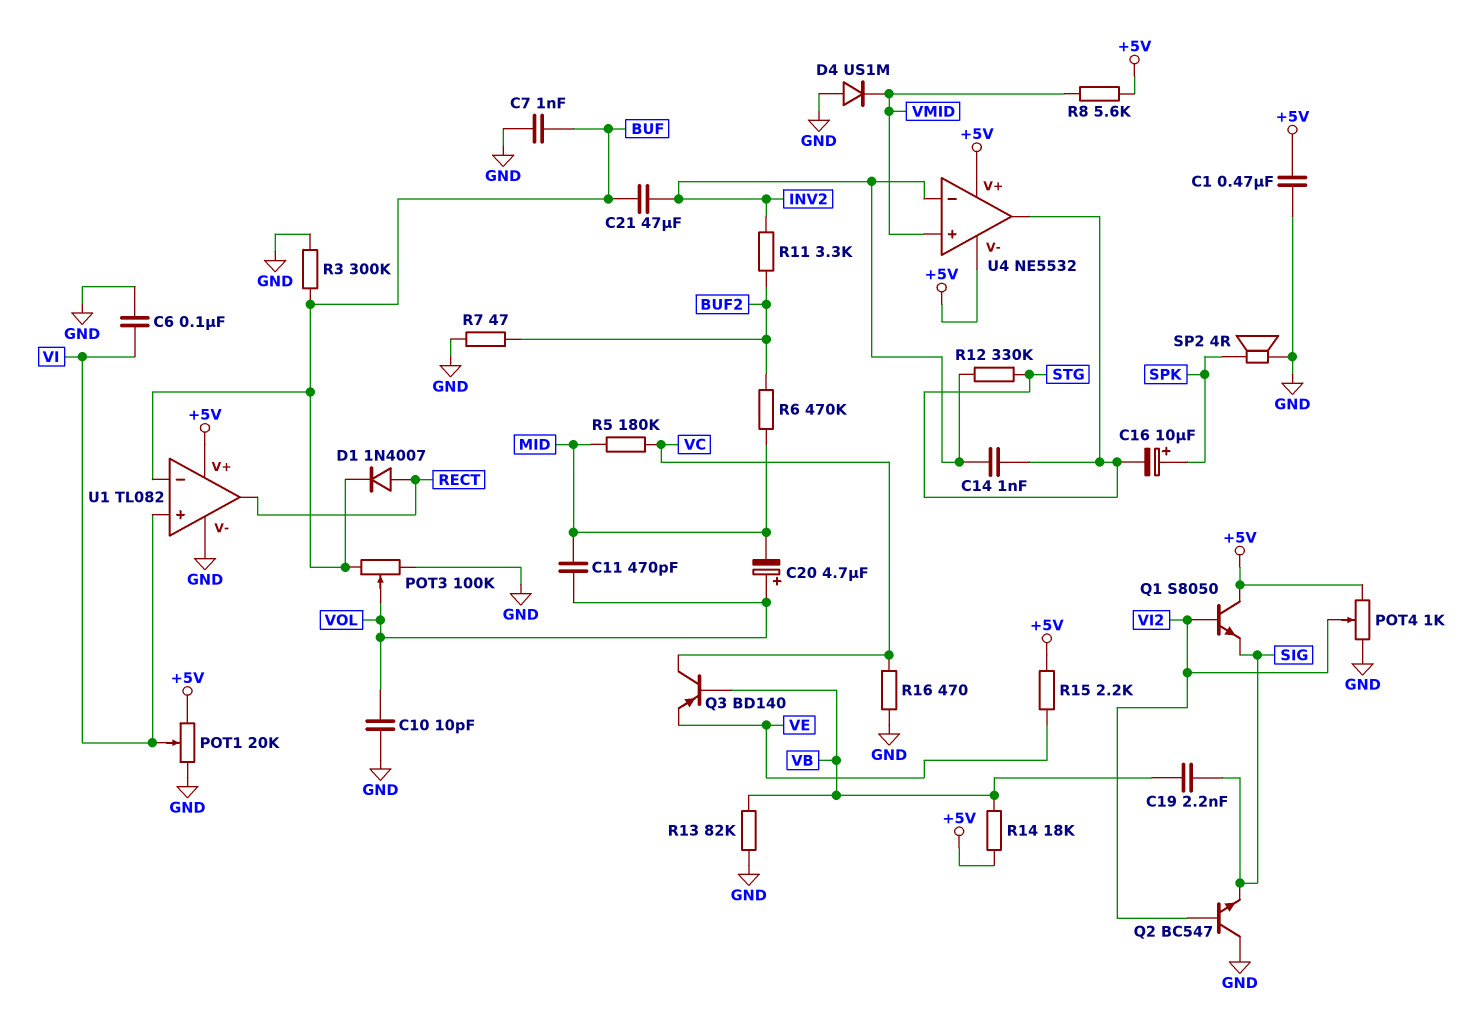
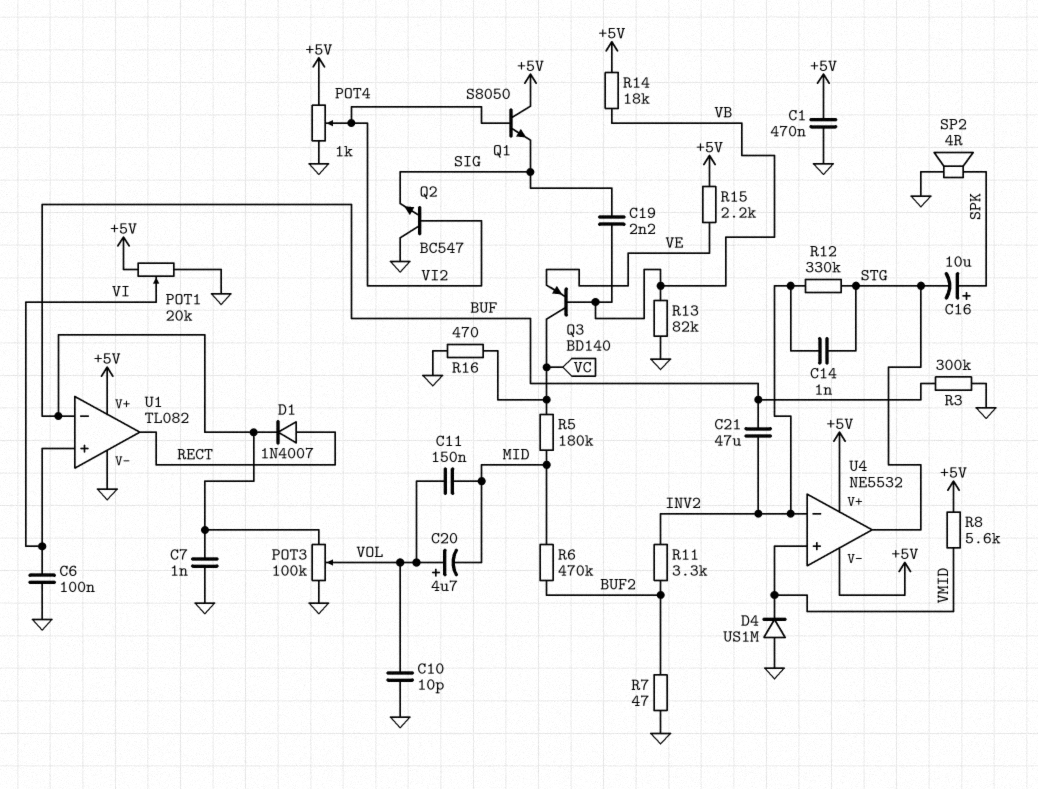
C11: 470pF (MID, VOL) -> 150nF (MID, VOL)

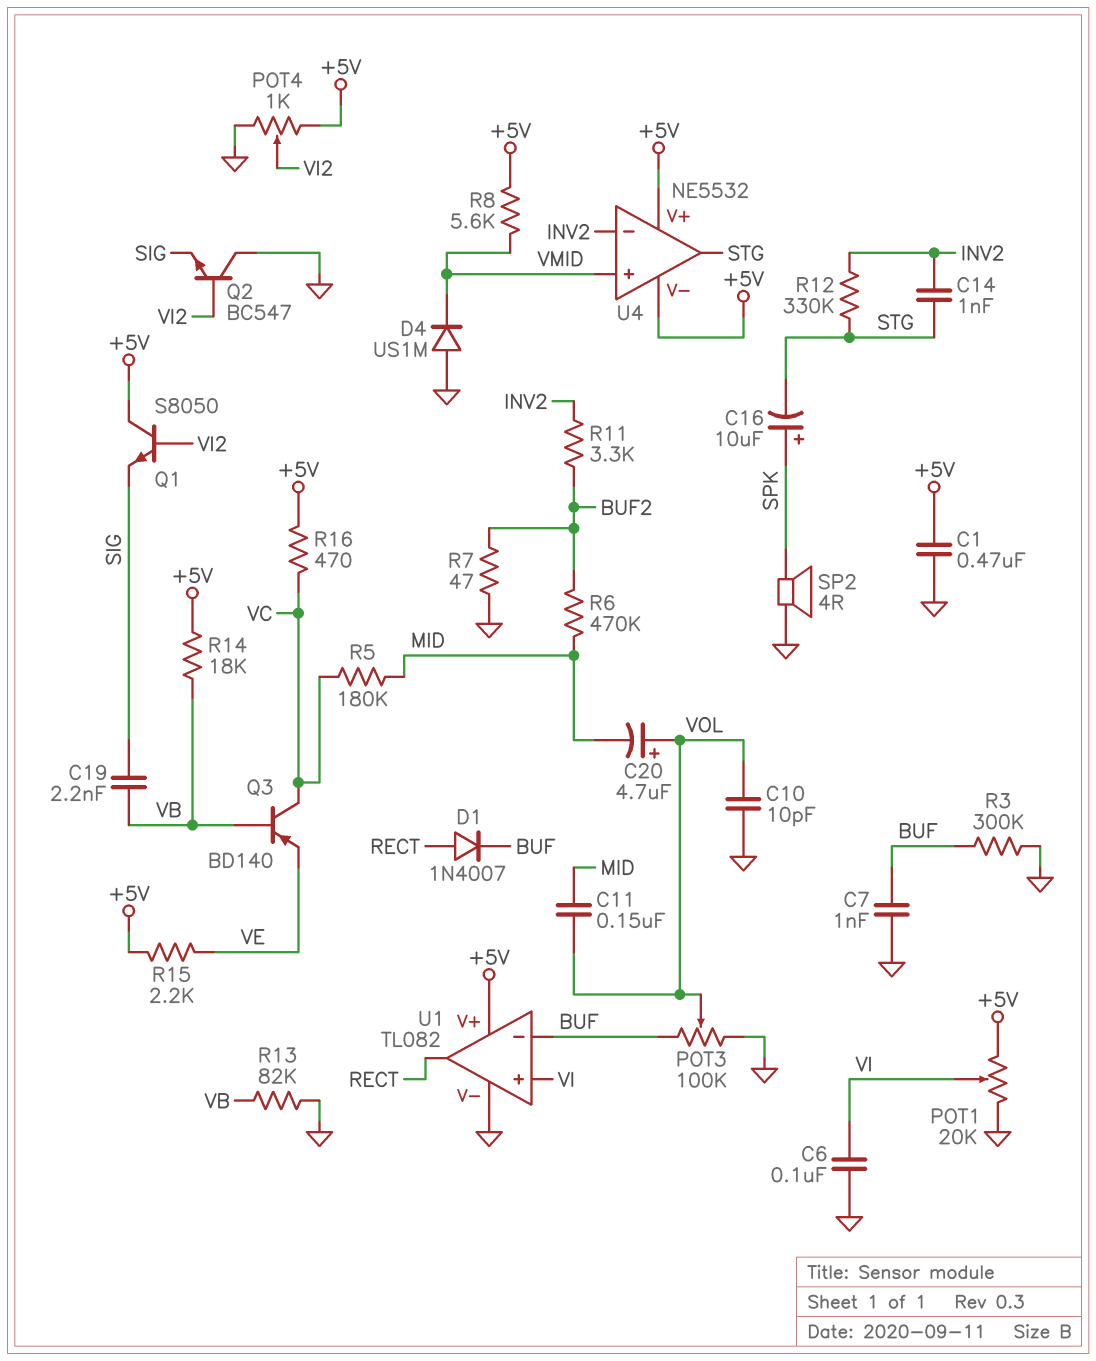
C21: 47uF (BUF, INV2) -> none
R16: 470 (GND, VC) -> 470 (+5V, VC)

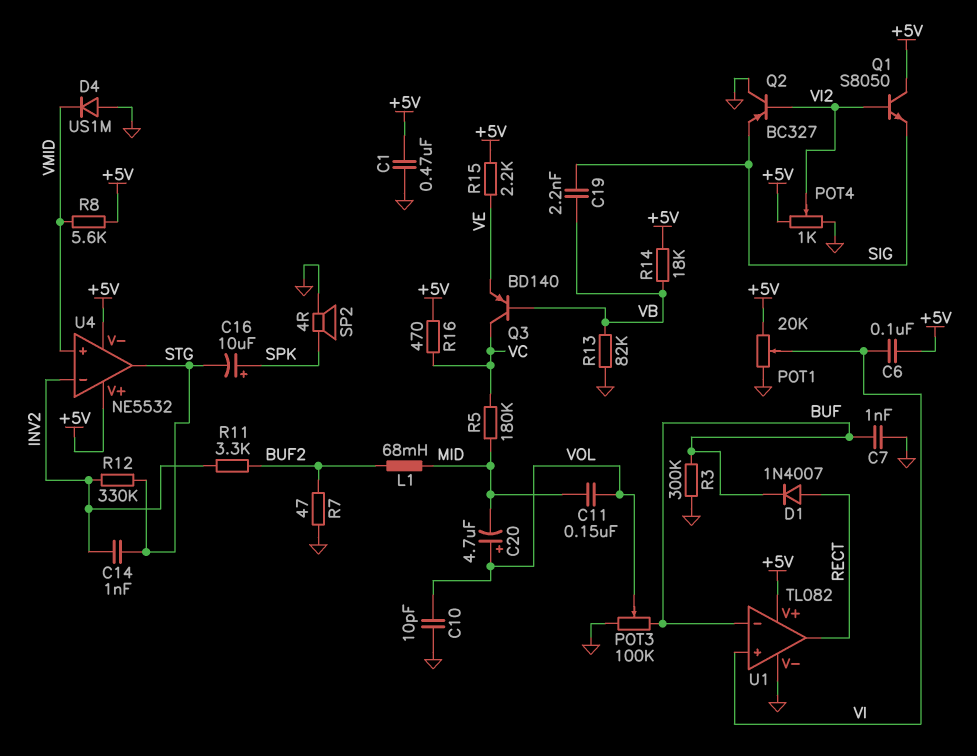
C6: 100nF (GND, VI) -> 100nF (+5V, VI)
L1: none -> 68mH (BUF2, MID)
Q2: NPN BC547 (B VI2, C GND, E SIG) -> PNP BC327 (B VI2, C GND, E SIG)
R6: 470k (BUF2, MID) -> none

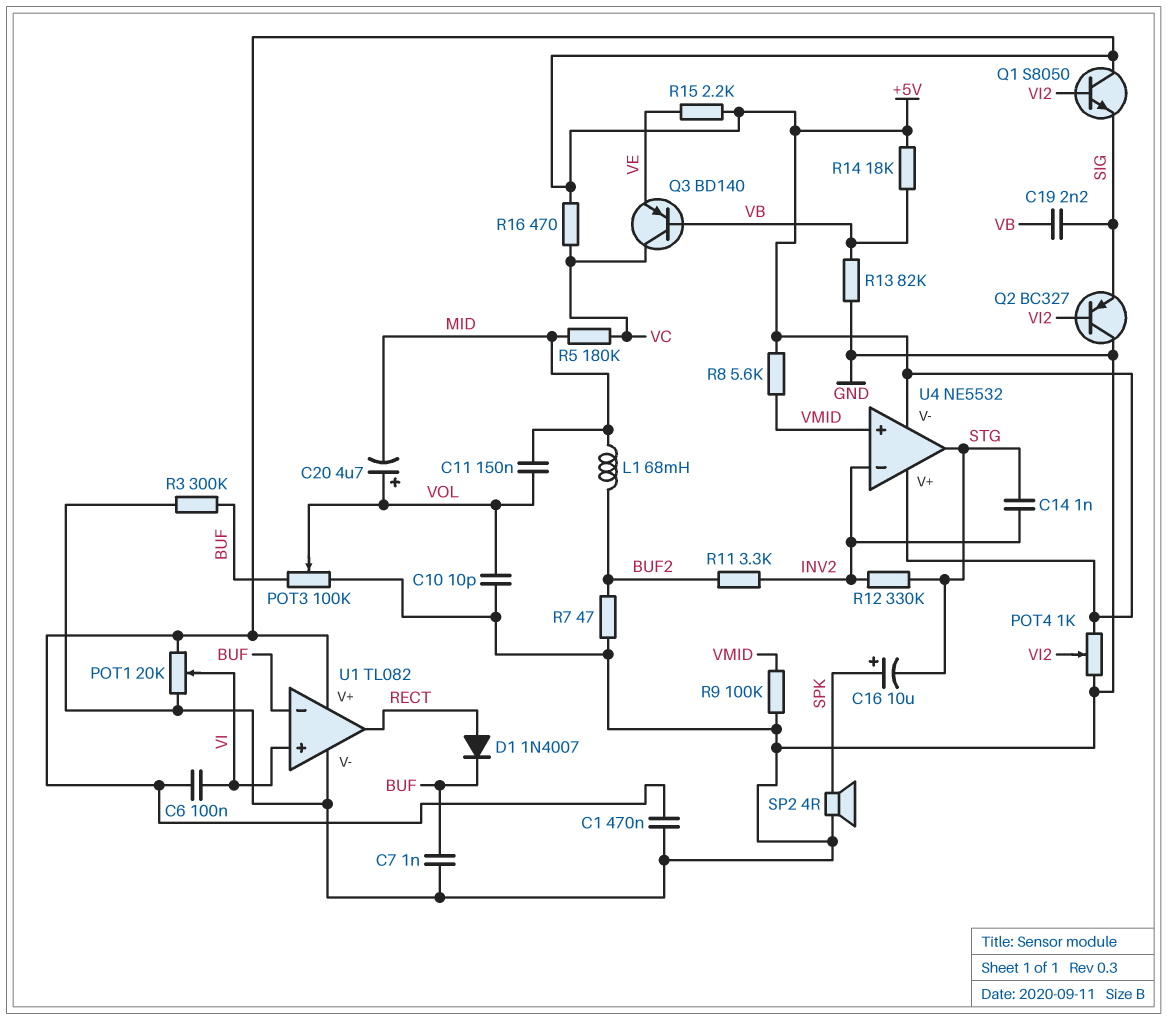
D4: diode US1M (A GND, K VMID) -> none
R9: none -> 100k (GND, VMID)

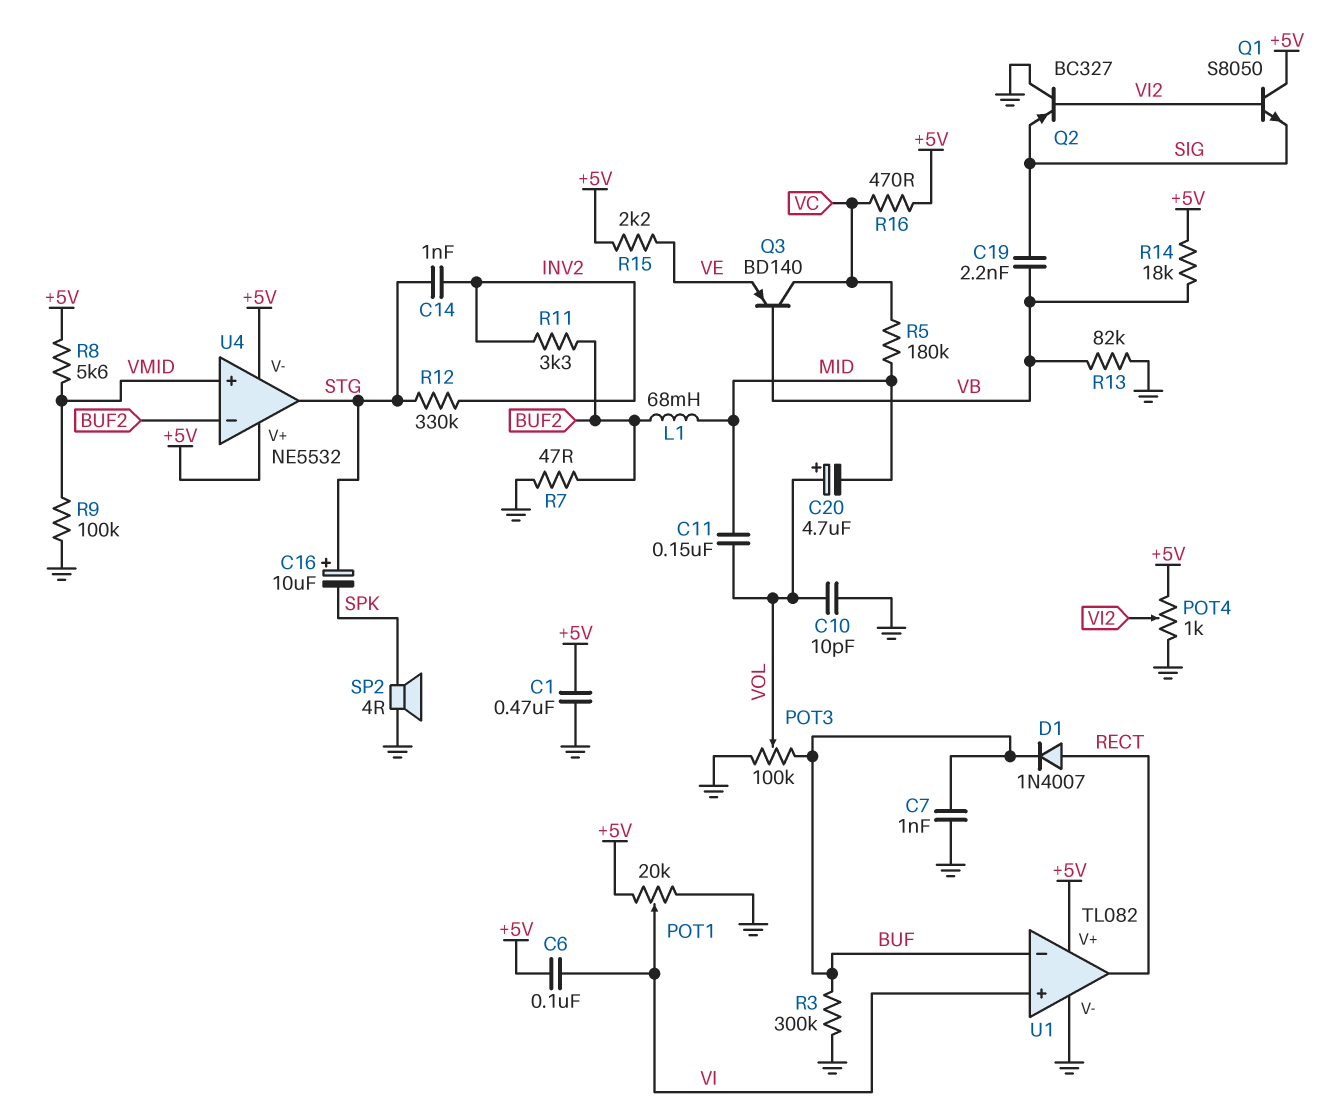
C16: 10uF (plus SPK, minus STG) -> 10uF (plus STG, minus SPK)
U4 pin in-: INV2 -> BUF2

